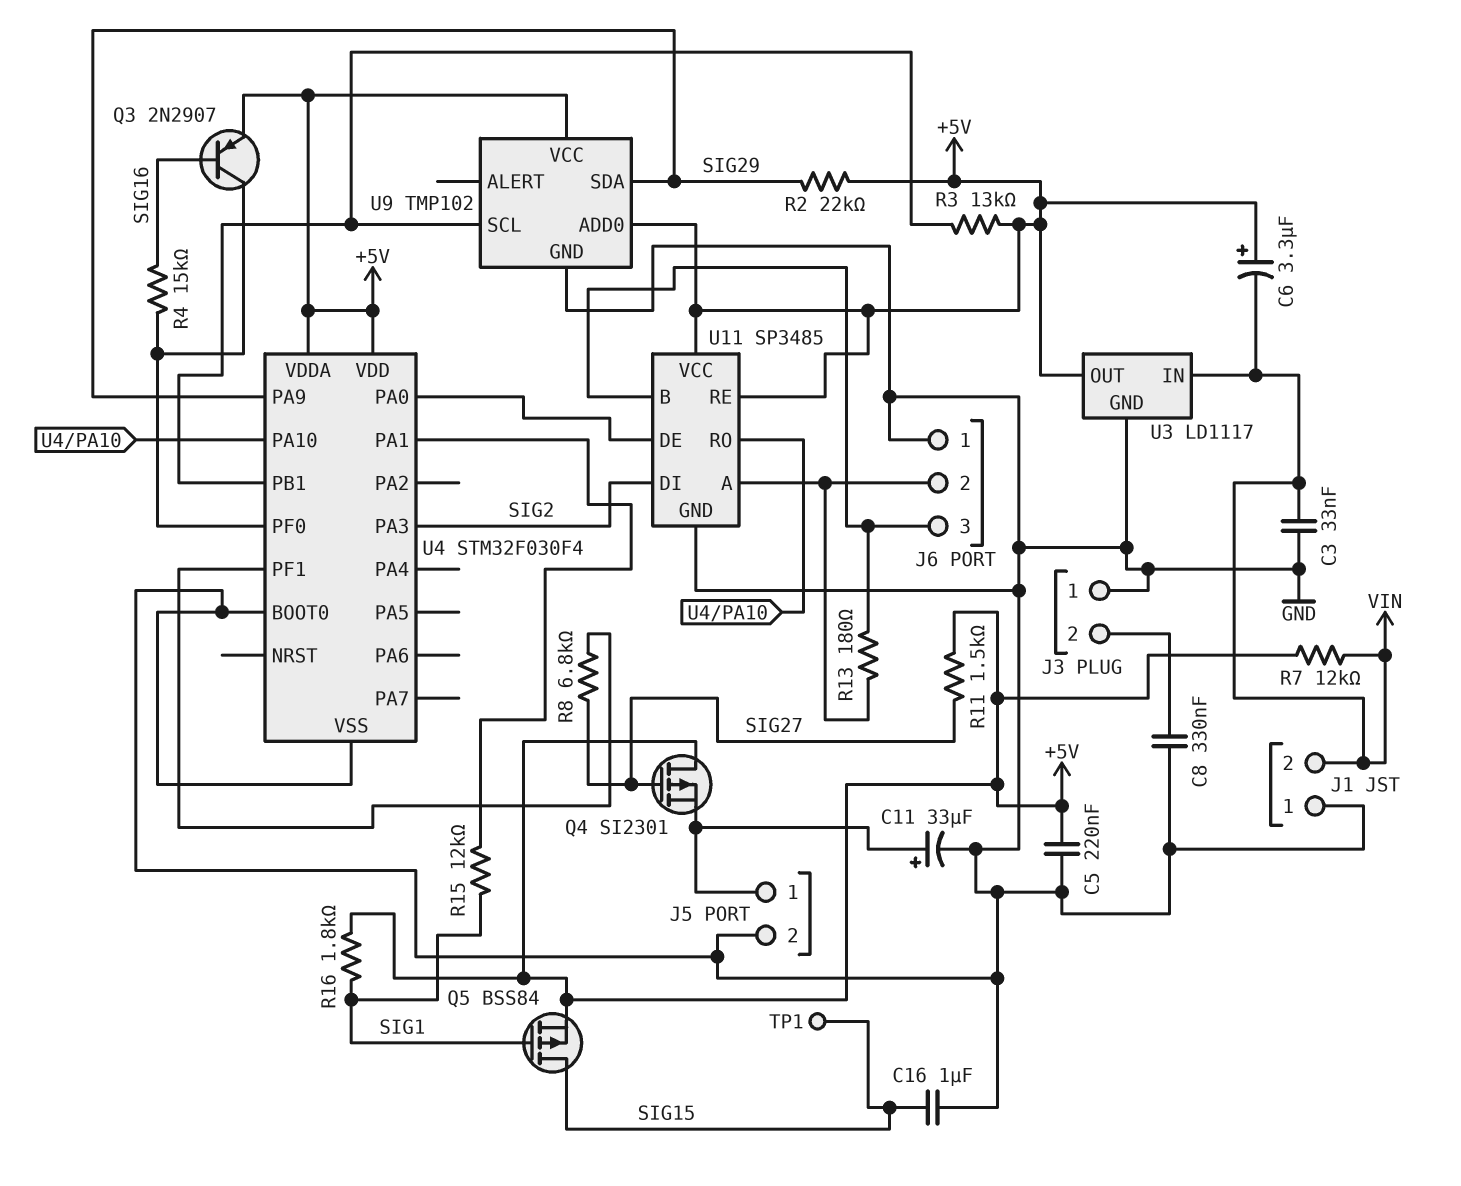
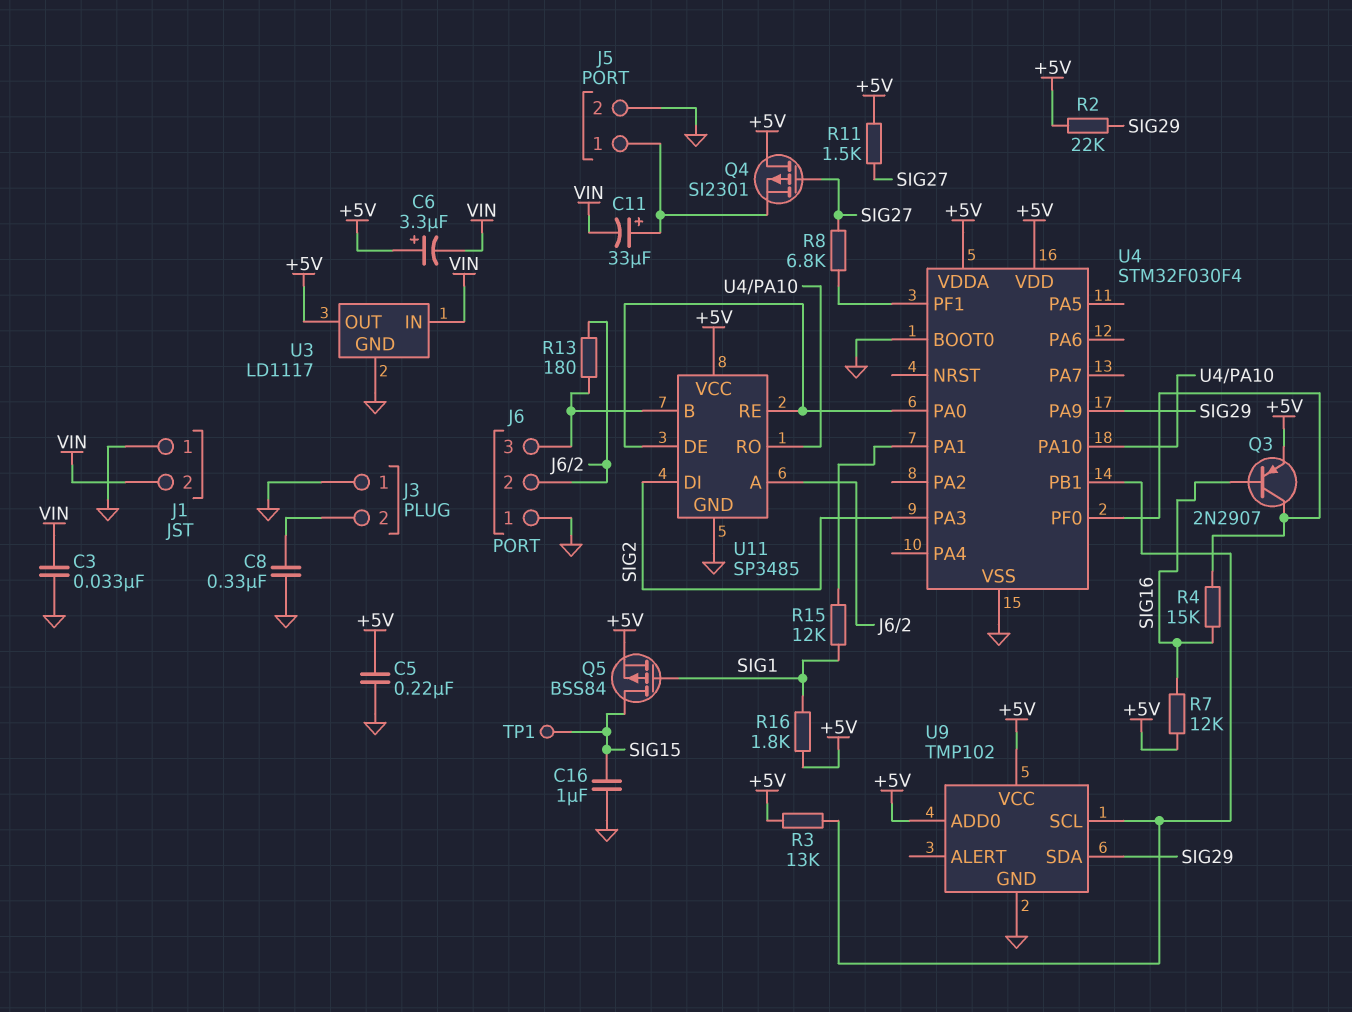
C11: 33uF (plus J5/1, minus GND) -> 33uF (plus J5/1, minus VIN)
R7: 12k (+5V, VIN) -> 12k (+5V, SIG16)
U11 pin RE: +5V -> U4/PA0

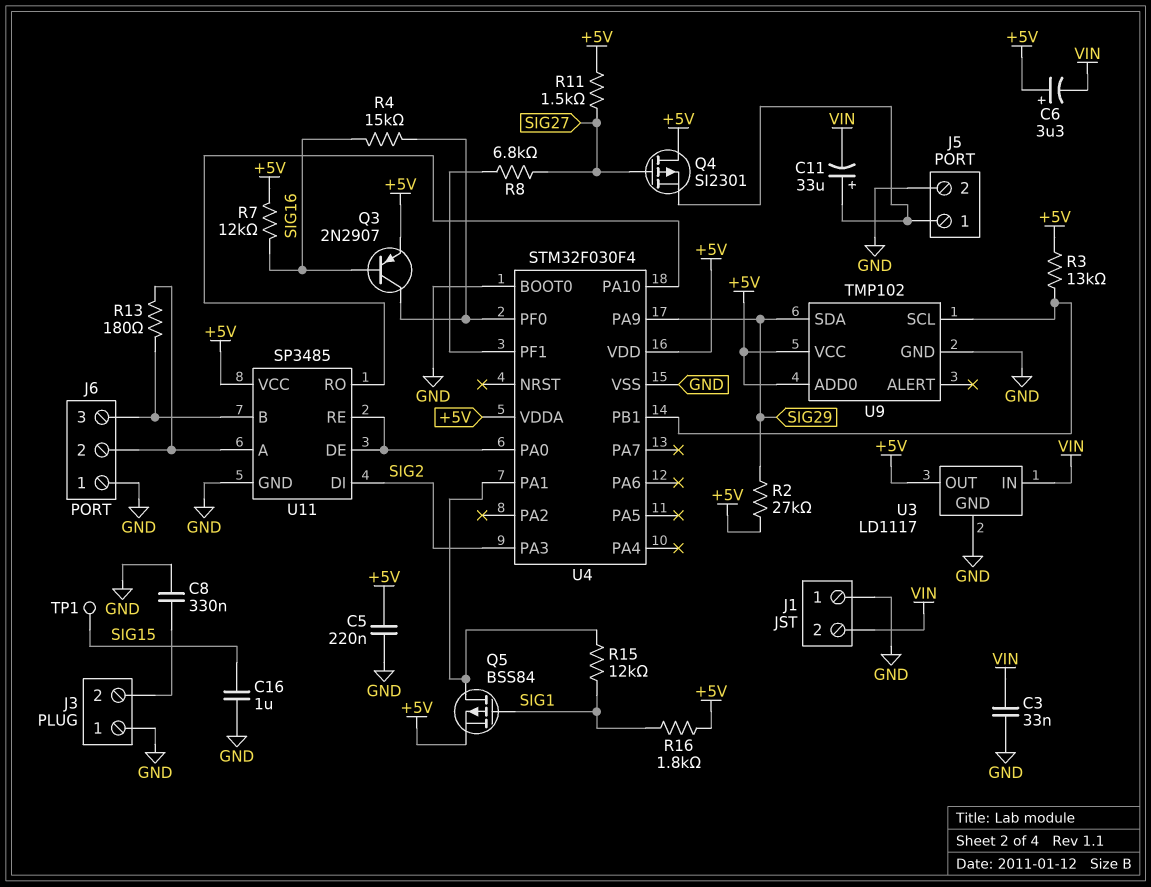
Q5: PMOS BSS84 (G SIG1, D SIG15, S +5V) -> PMOS BSS84 (G SIG1, D U4/PA1, S +5V)
R2: 22k (+5V, SIG29) -> 27k (+5V, SIG29)

